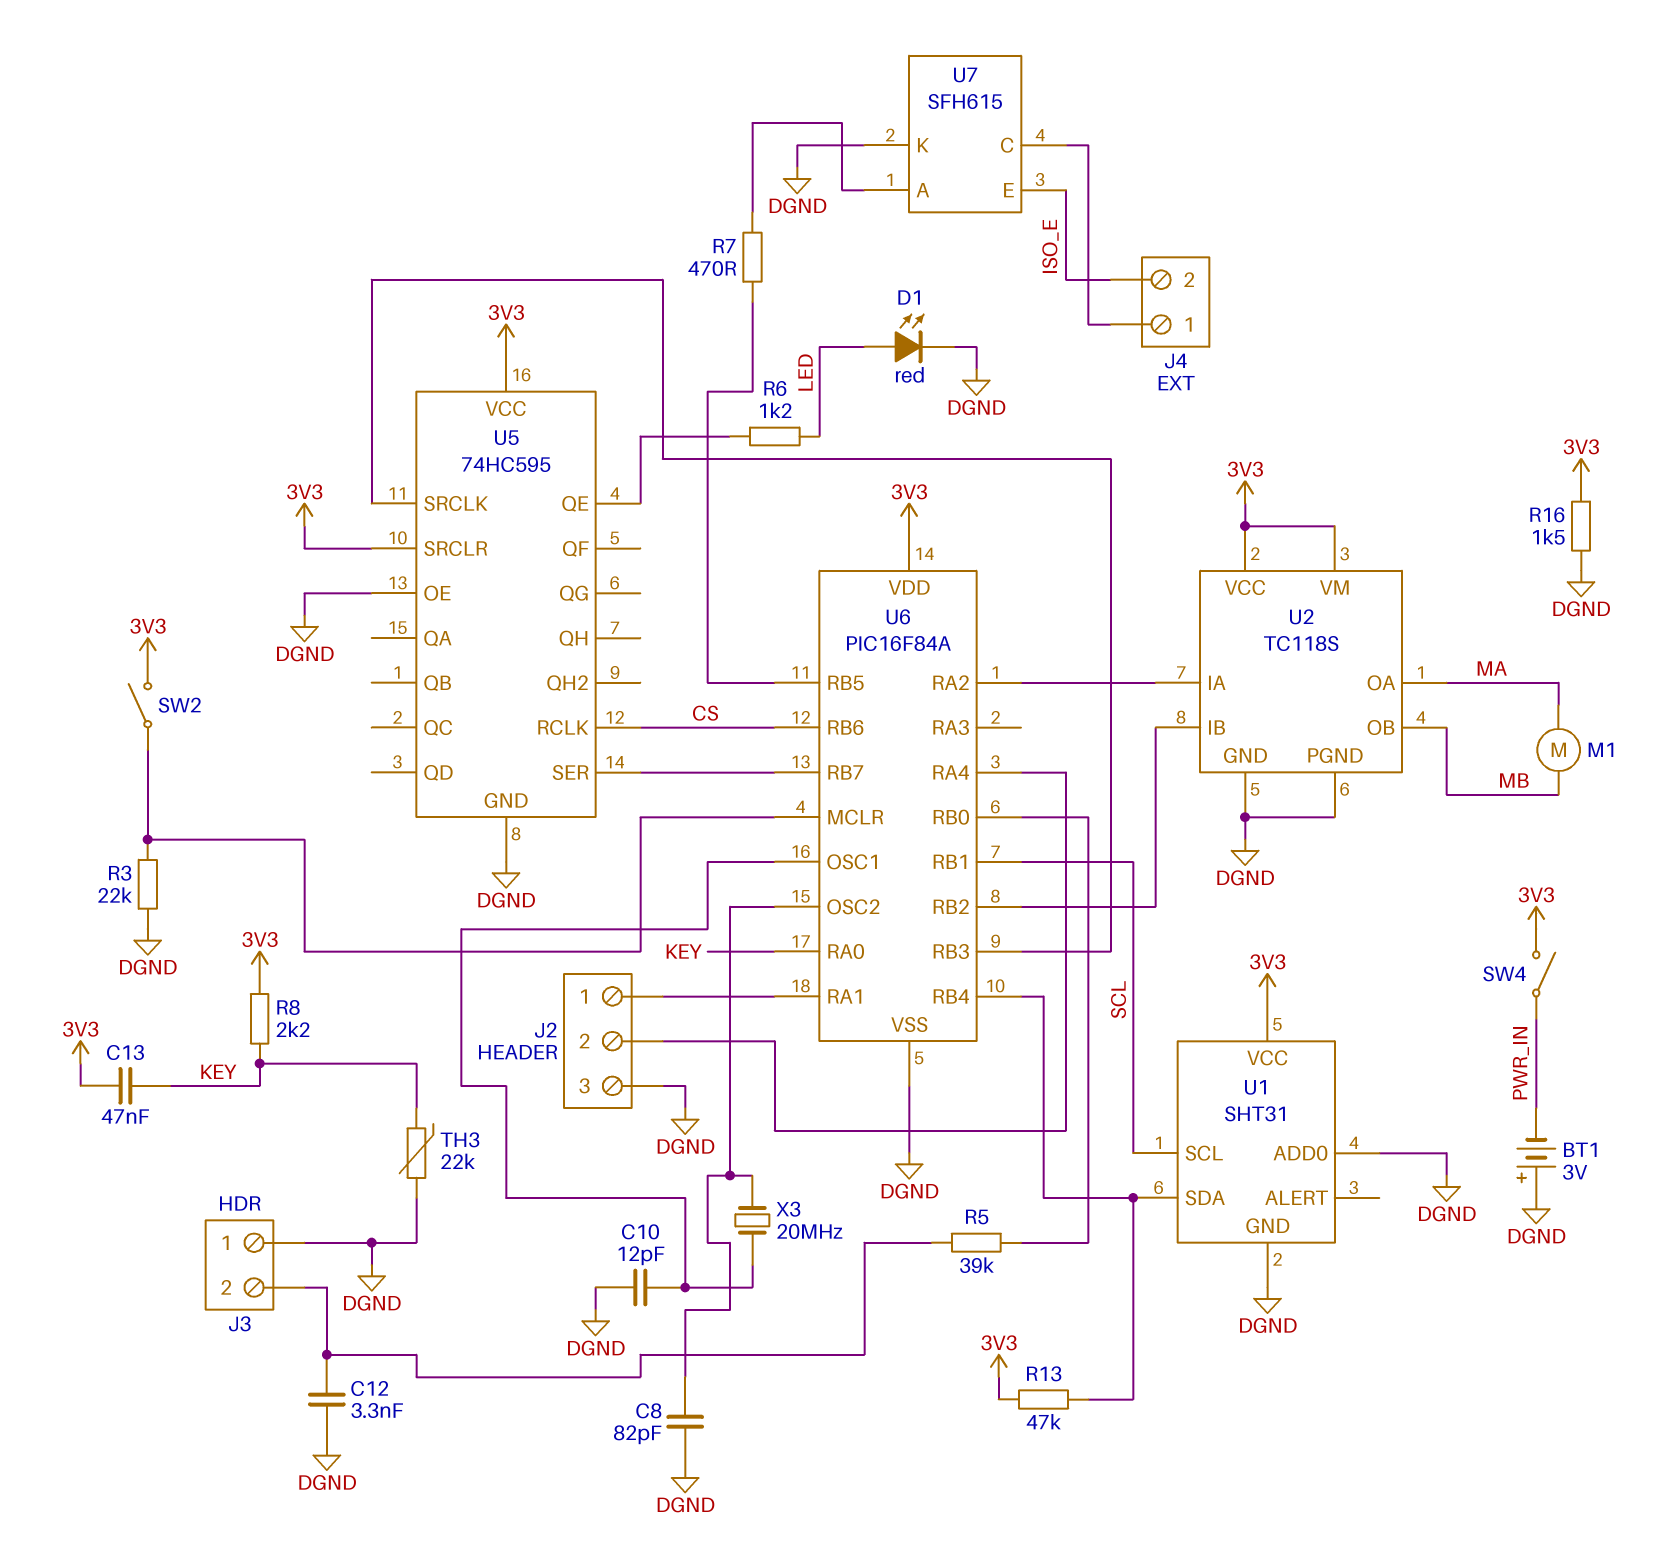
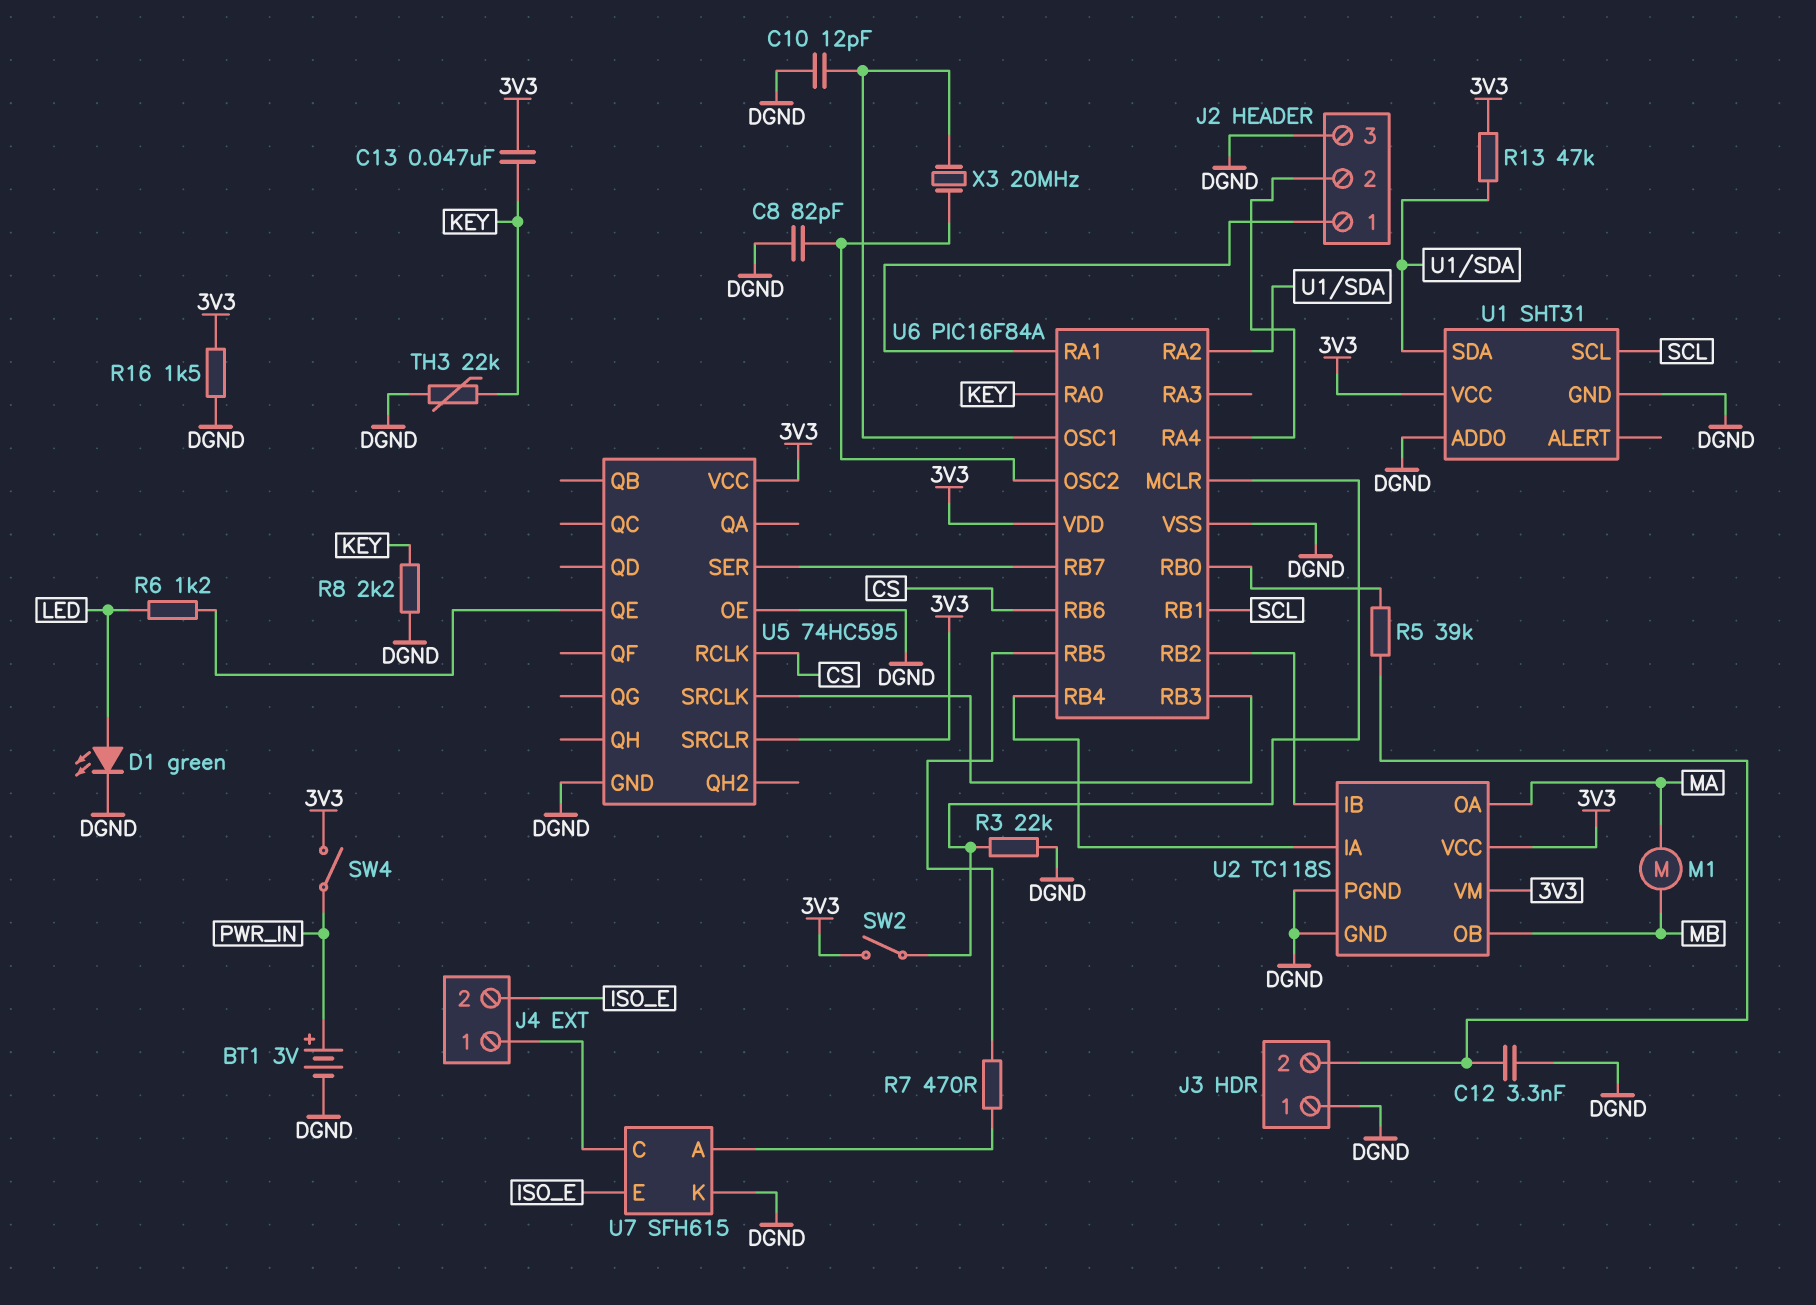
BT1: 3V (plus DGND, minus PWR_IN) -> 3V (plus PWR_IN, minus DGND)
D1: LED red (A LED, K DGND) -> LED green (A LED, K DGND)
R8: 2.2k (3V3, KEY) -> 2.2k (DGND, KEY)
U6 pin RA2: U2/IA -> U1/SDA
U6 pin RB4: U1/SDA -> U2/IA

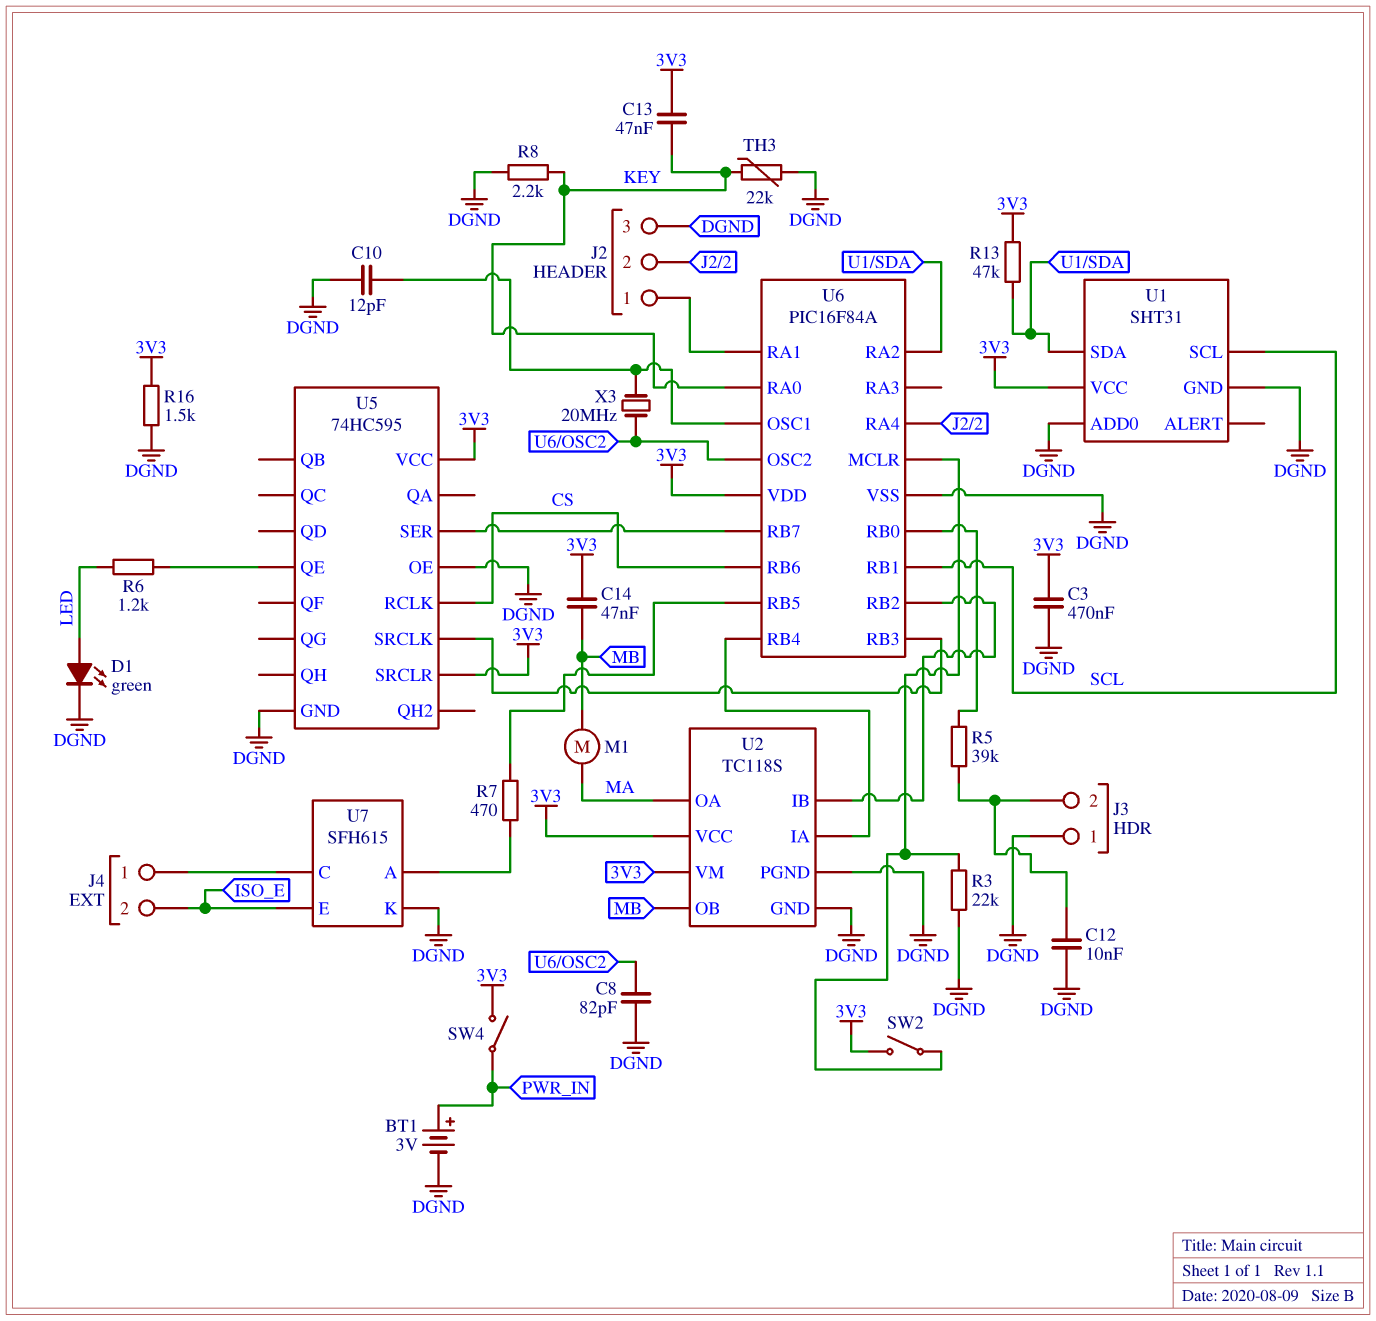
C3: none -> 470nF (3V3, DGND)
C12: 3.3nF (DGND, J3/2) -> 10nF (DGND, J3/2)
C14: none -> 47nF (3V3, MB)

